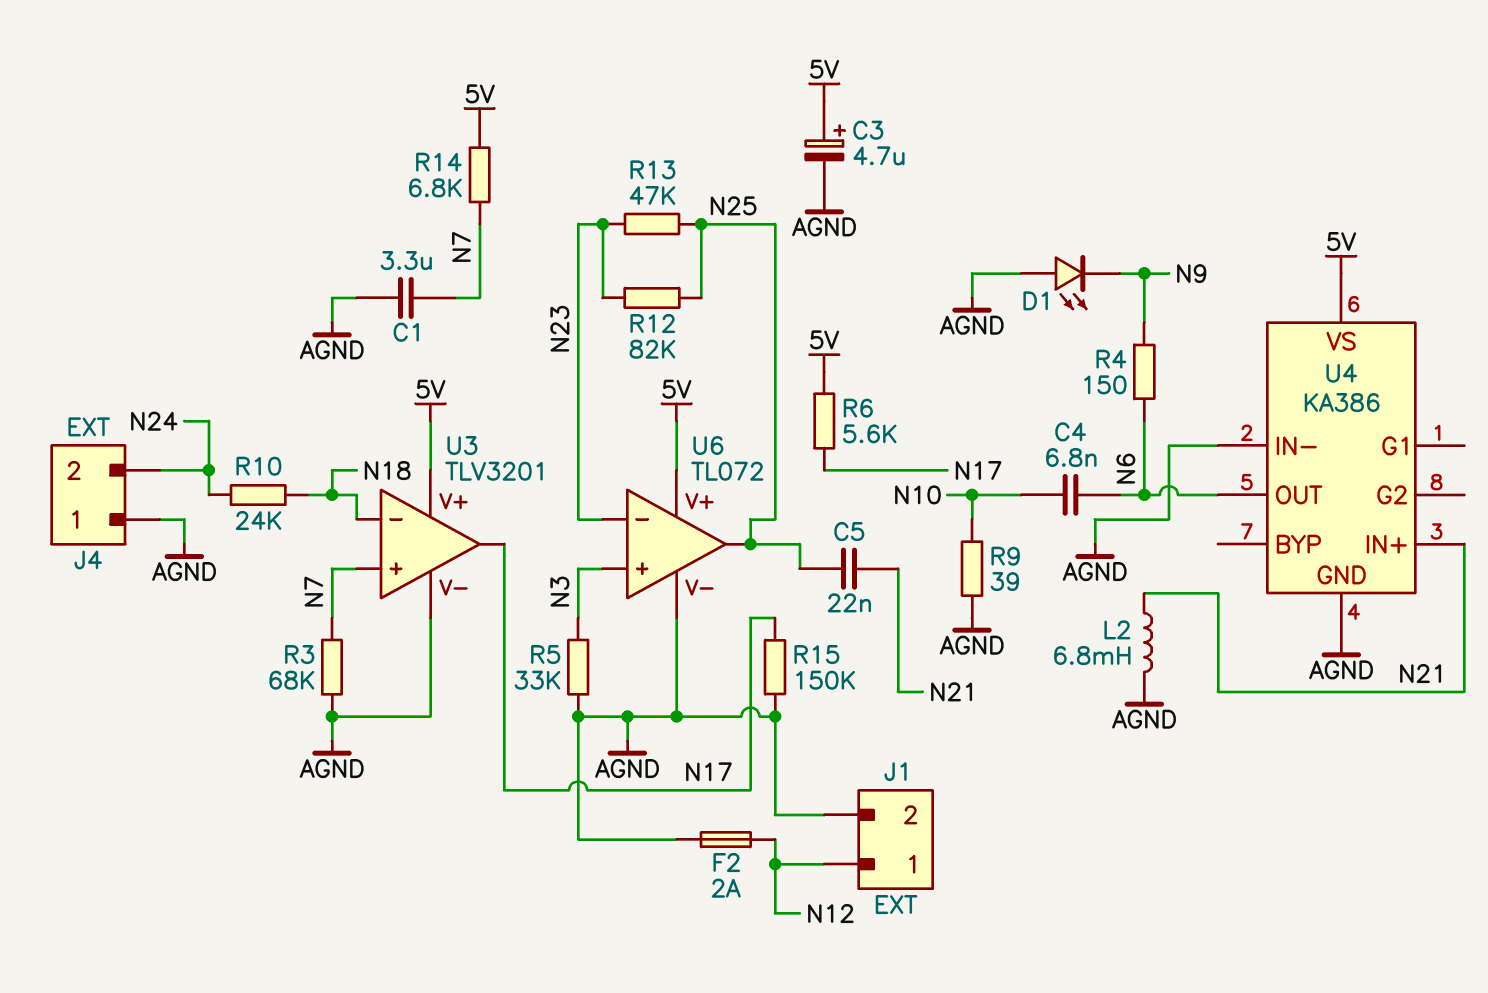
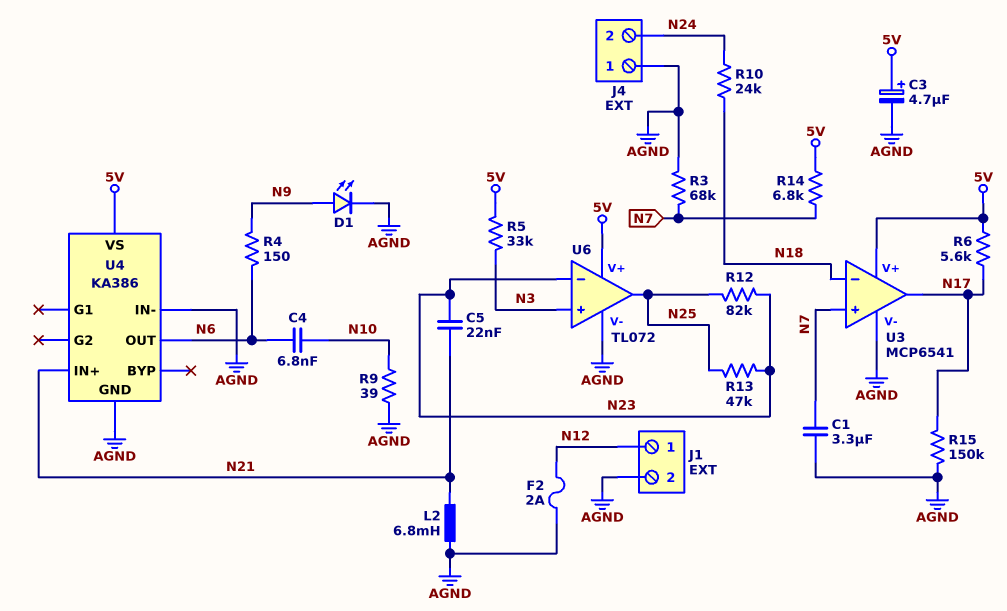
C5: 22nF (N21, N25) -> 22nF (N21, N23)
D1: LED (A AGND, K N9) -> LED (A N9, K AGND)
R5: 33k (AGND, N3) -> 33k (5V, N3)
U3: TLV3201 -> MCP6541

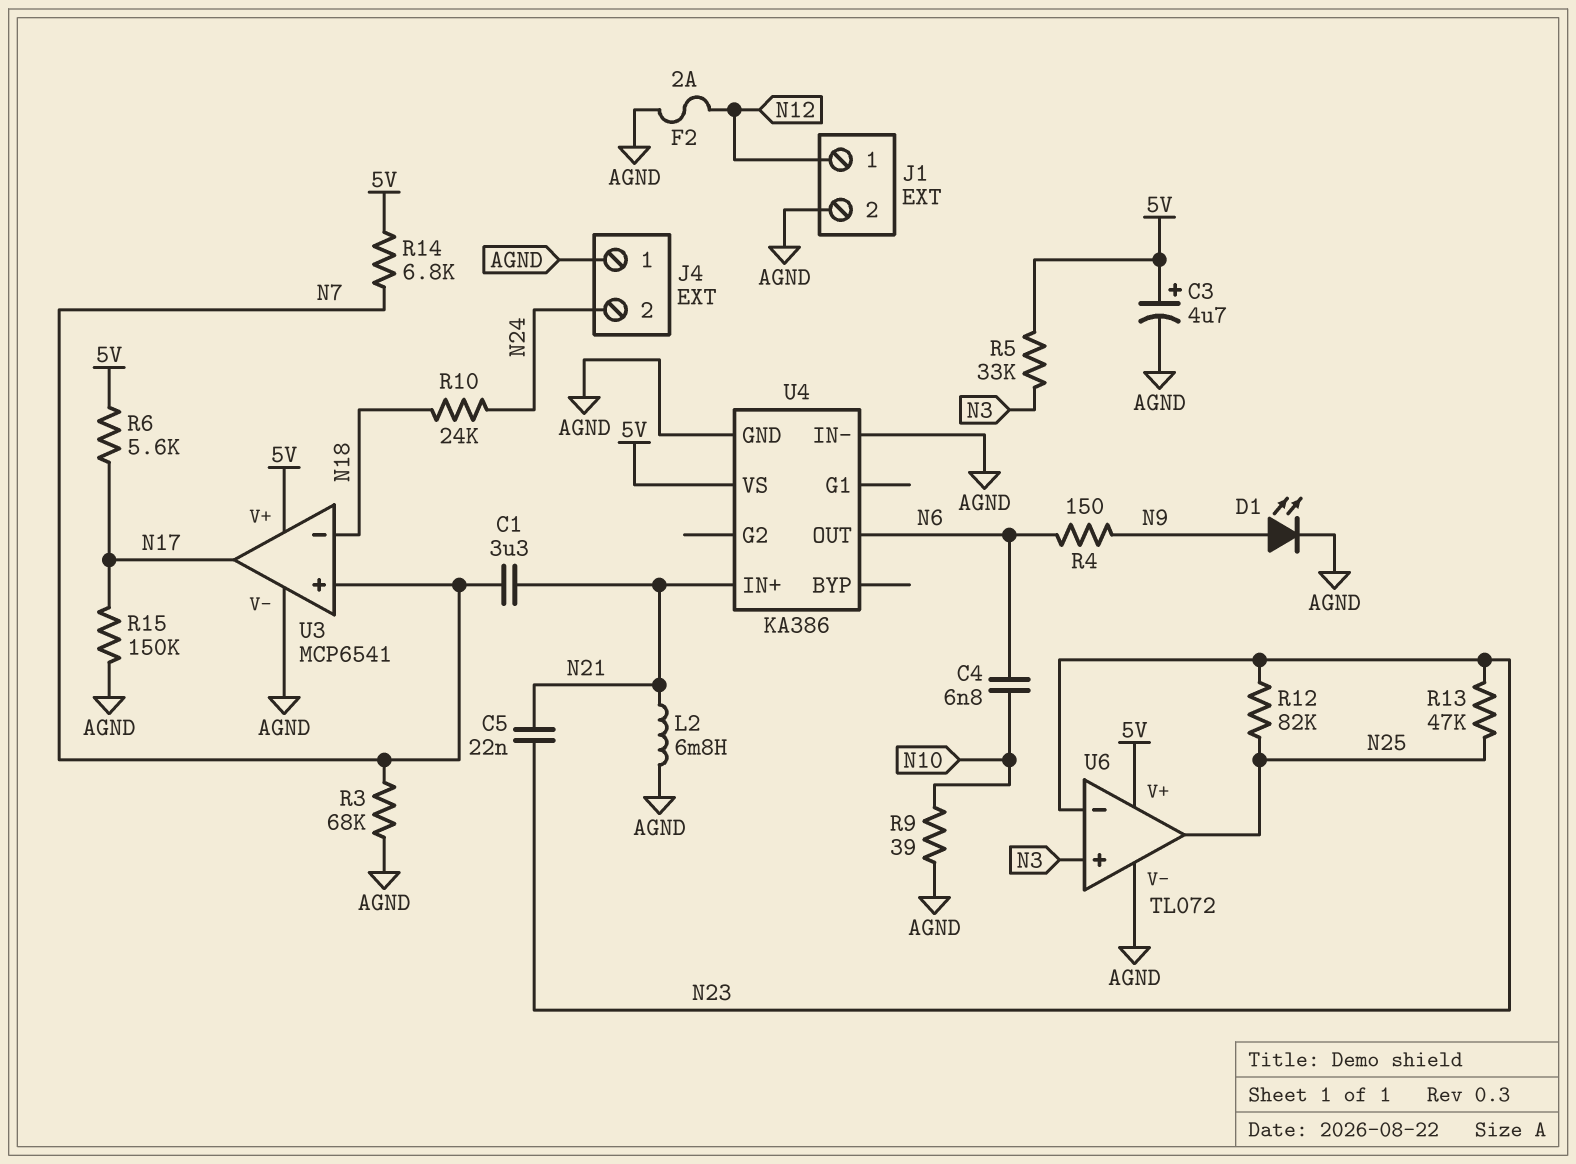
C1: 3.3uF (AGND, N7) -> 3.3uF (N7, N21)

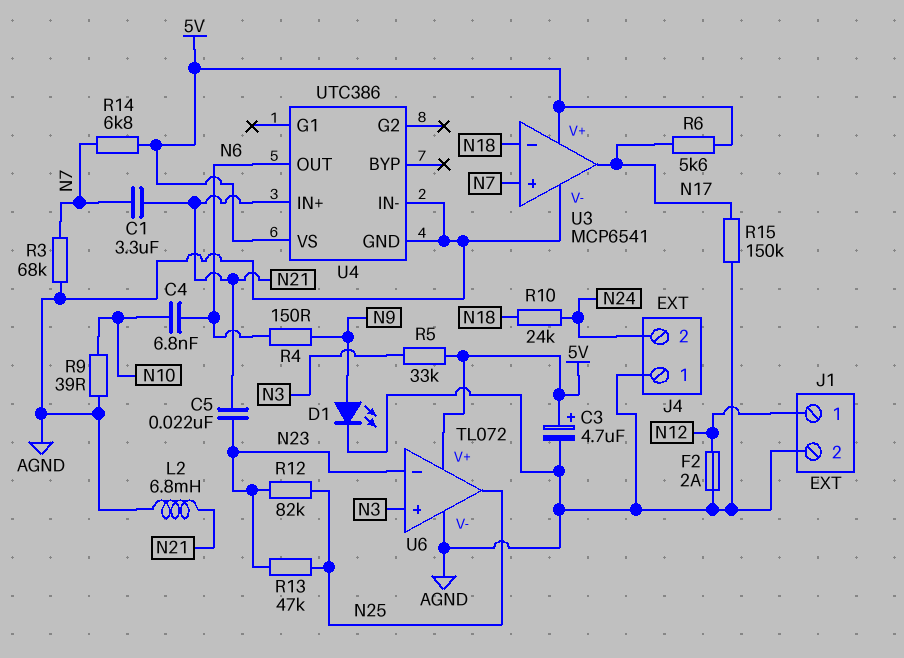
U4: KA386 -> UTC386

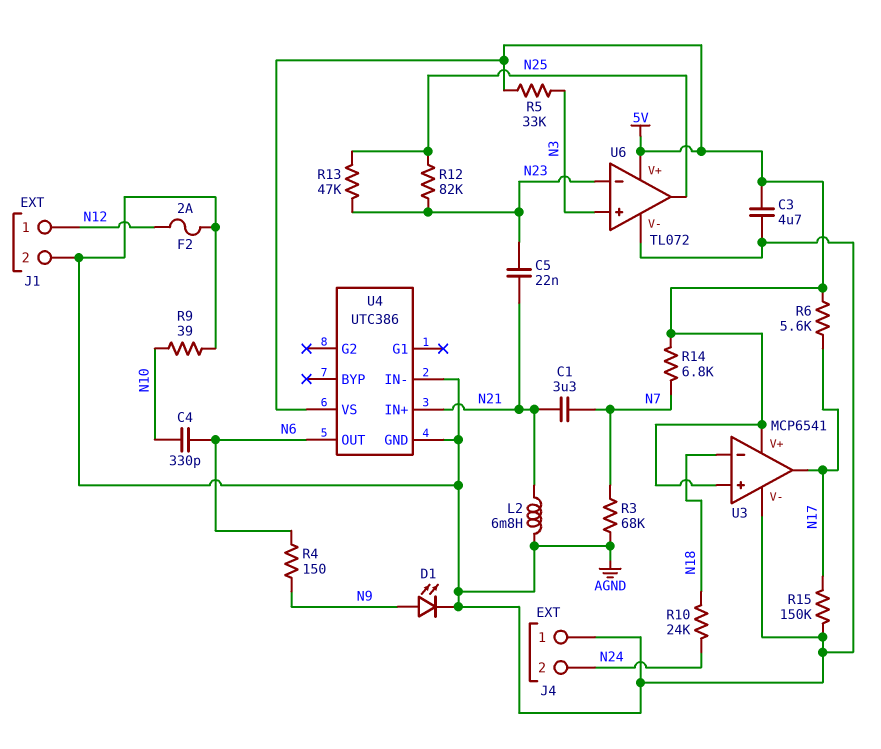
C3: 4.7uF (plus 5V, minus AGND) -> 4.7uF (5V, AGND)
C4: 6.8nF (N6, N10) -> 330pF (N6, N10)
U3 pin in+: N7 -> 5V

